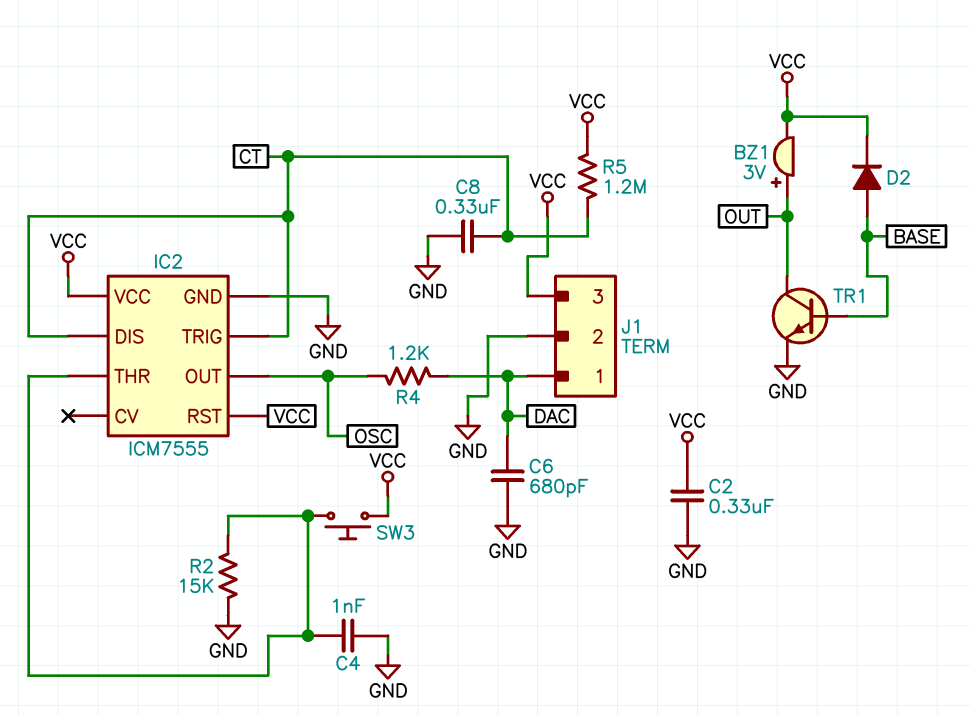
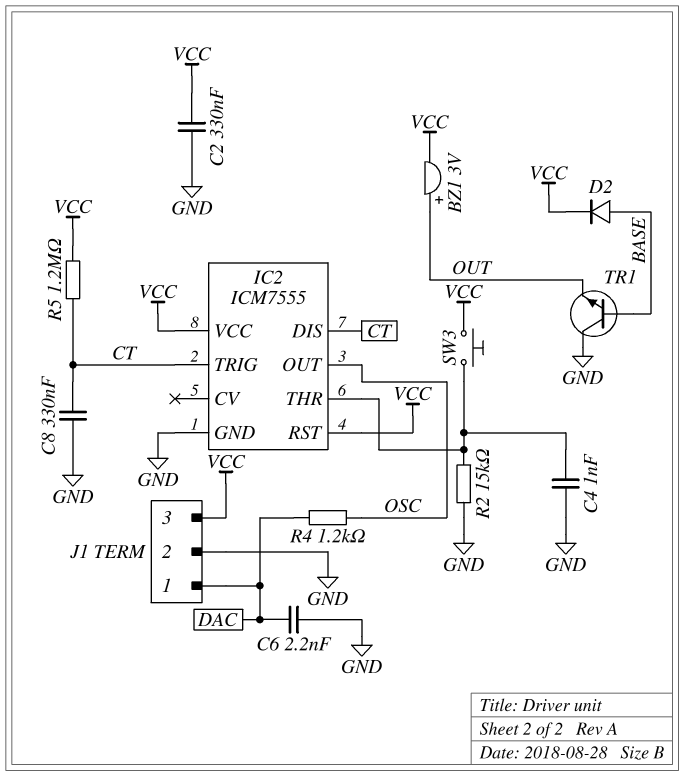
C6: 680pF (DAC, GND) -> 2.2nF (DAC, GND)
TR1: NPN (B BASE, C OUT, E GND) -> NPN (B BASE, C GND, E OUT)

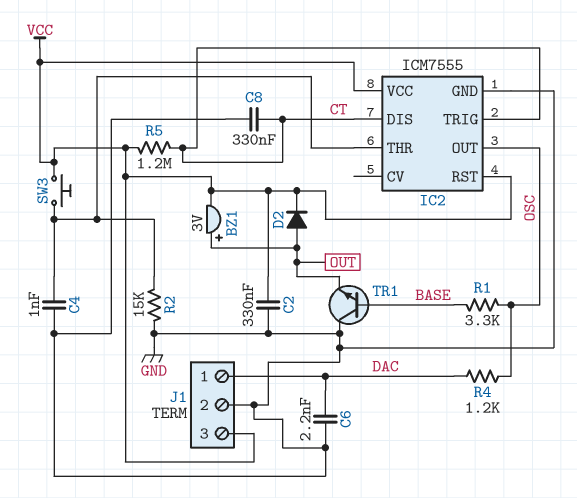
D2: diode (A BASE, K VCC) -> diode (A OUT, K VCC)
R1: none -> 3.3k (BASE, OSC)

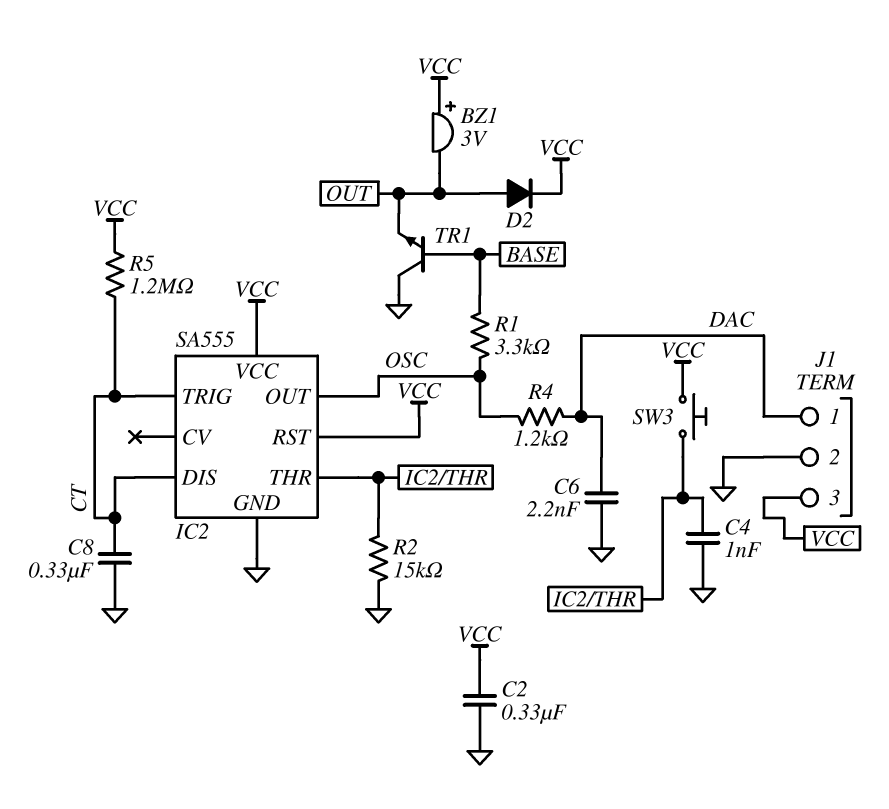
BZ1: buzzer 3V (plus OUT, minus VCC) -> buzzer 3V (plus VCC, minus OUT)
IC2: ICM7555 -> SA555

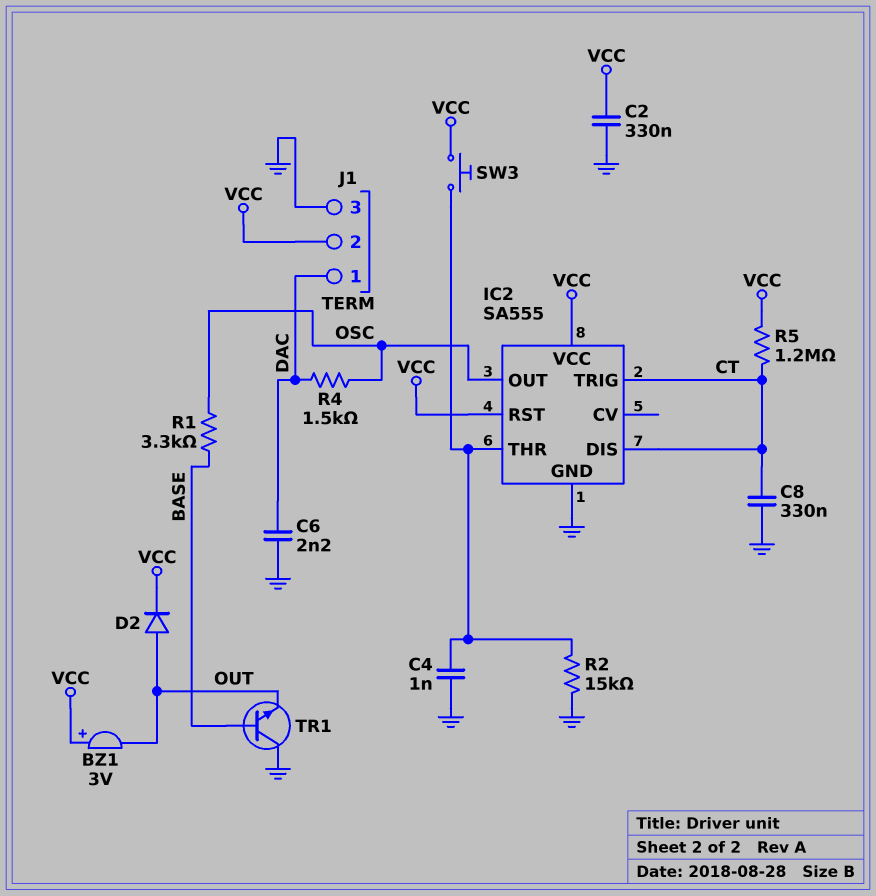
J1 pin 2: GND -> VCC
J1 pin 3: VCC -> GND
R4: 1.2k (DAC, OSC) -> 1.5k (DAC, OSC)

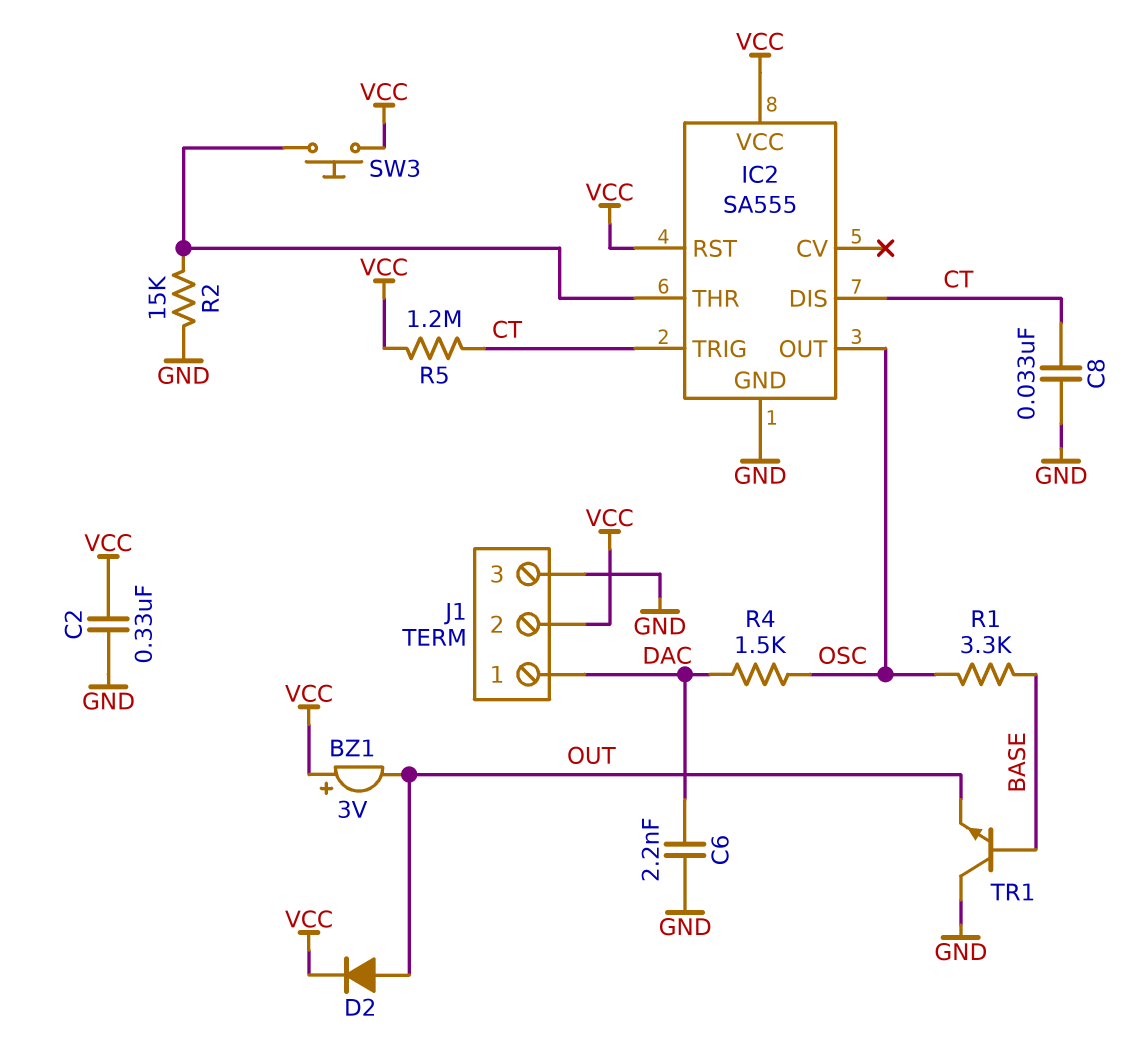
C4: 1nF (GND, IC2/THR) -> none
C8: 330nF (CT, GND) -> 33nF (CT, GND)

